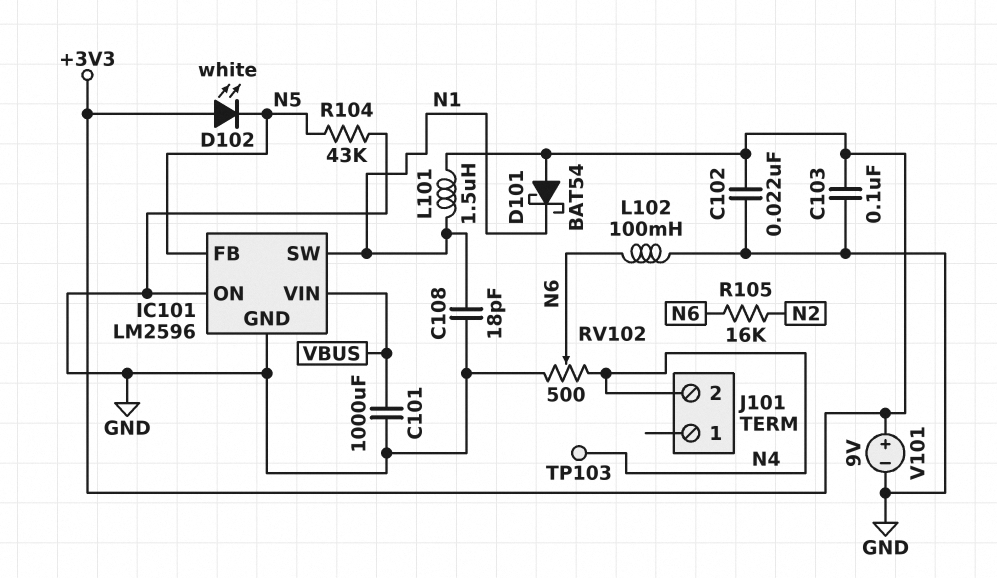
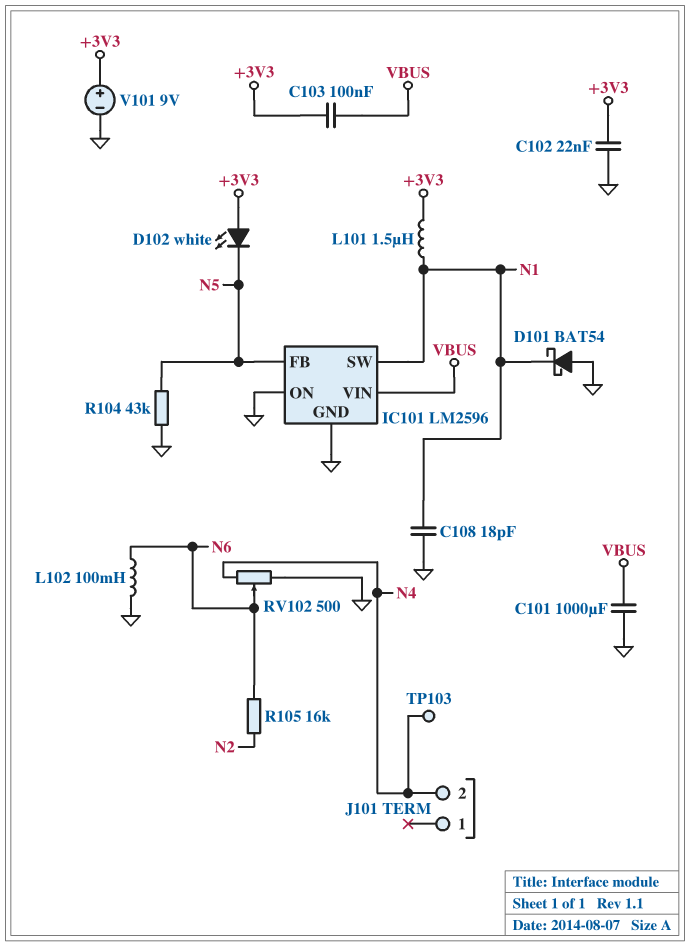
C103: 100nF (+3V3, GND) -> 100nF (+3V3, VBUS)
D101: schottky BAT54 (A +3V3, K N1) -> schottky BAT54 (A GND, K N1)

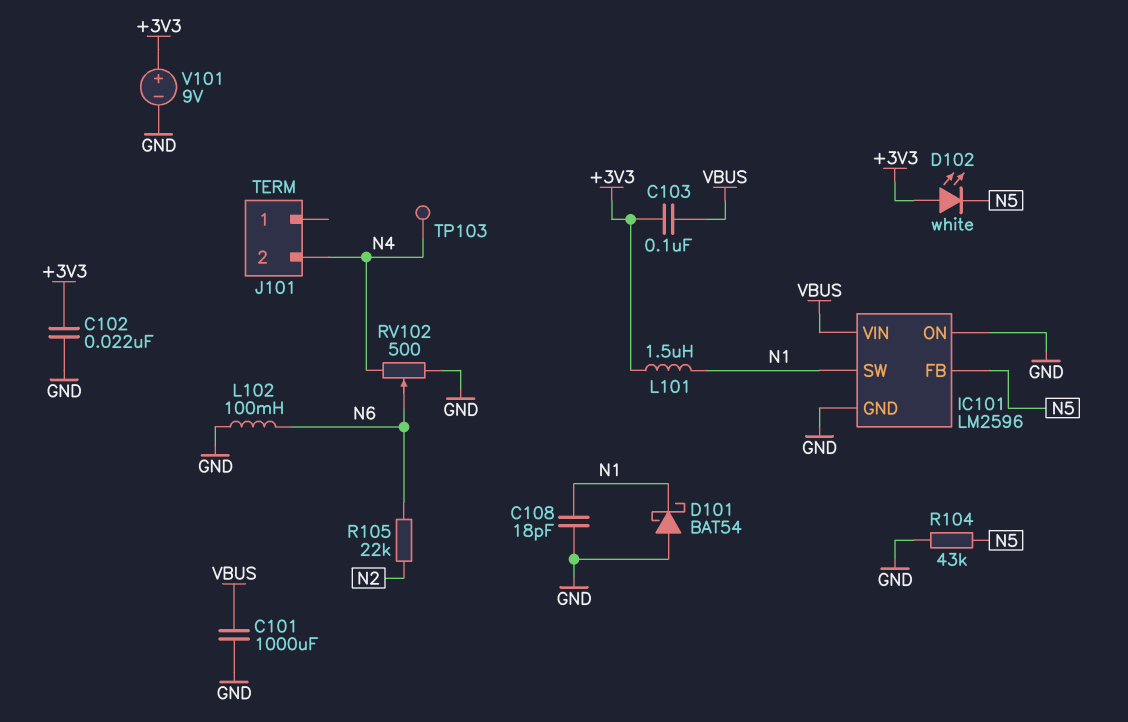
R105: 16k (N2, N6) -> 22k (N2, N6)

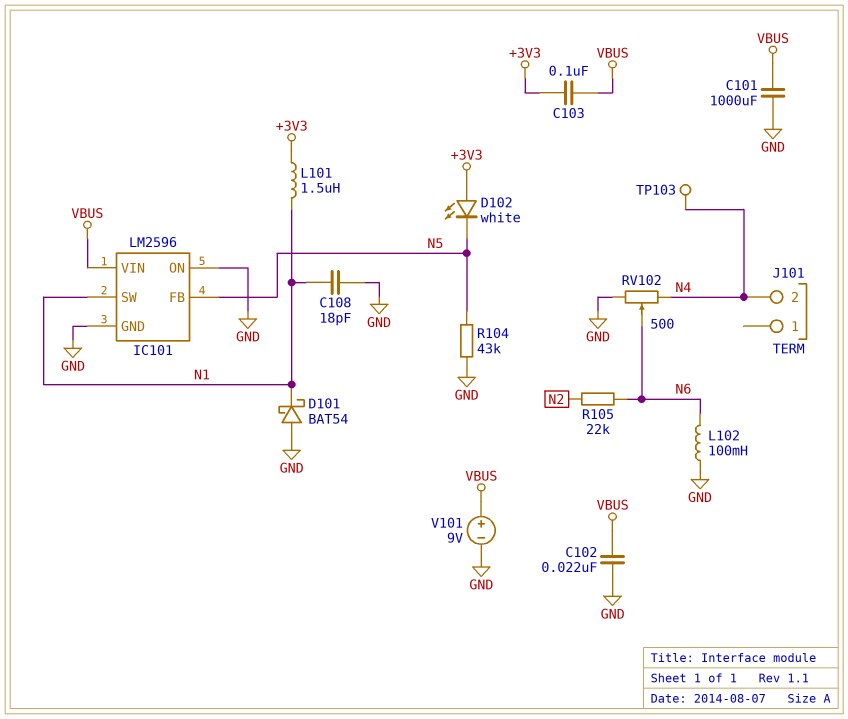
C102: 22nF (+3V3, GND) -> 22nF (GND, VBUS)
V101: 9V (plus +3V3, minus GND) -> 9V (plus VBUS, minus GND)

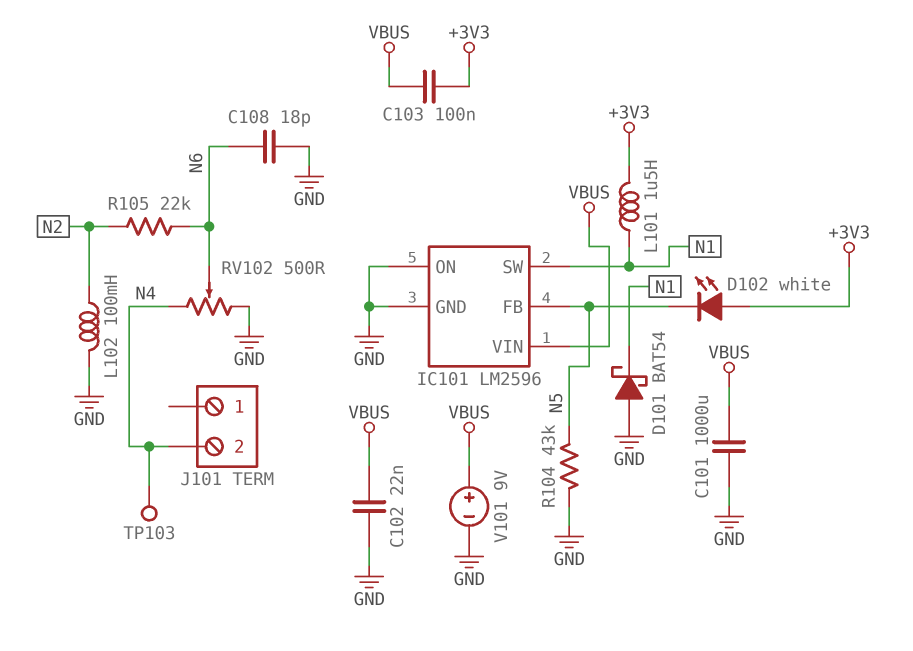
C108: 18pF (GND, N1) -> 18pF (GND, N6)
L102: 100mH (GND, N6) -> 100mH (GND, N2)

